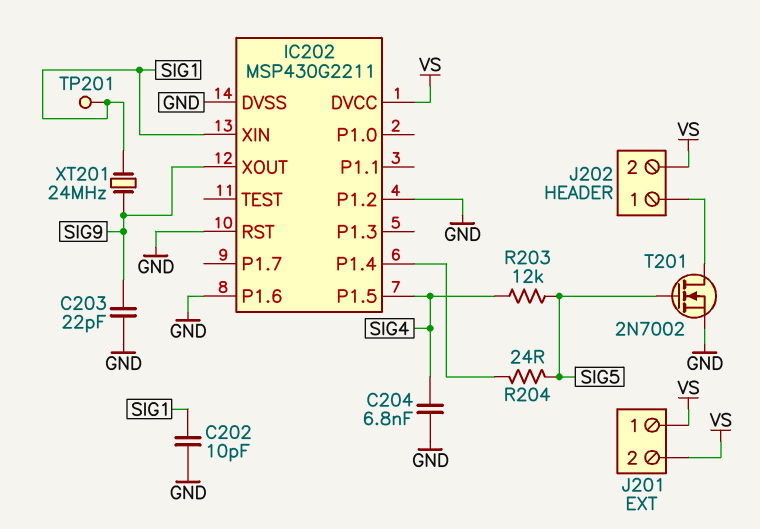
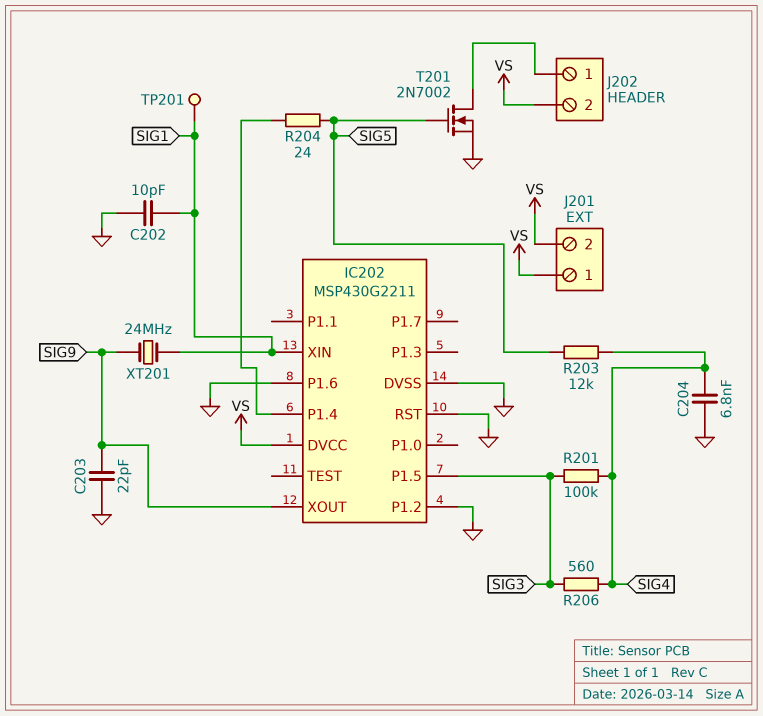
IC202 pin P1.5: SIG4 -> SIG3
R201: none -> 100k (SIG3, SIG4)
R206: none -> 560 (SIG3, SIG4)

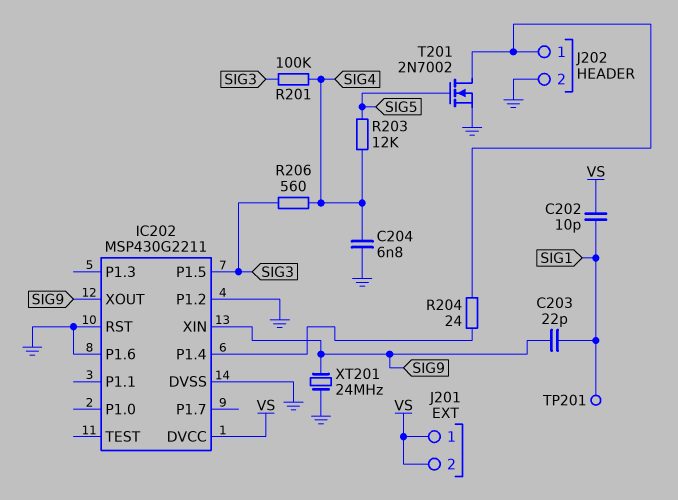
C202: 10pF (GND, SIG1) -> 10pF (SIG1, VS)
C203: 22pF (GND, SIG9) -> 22pF (SIG1, SIG9)
IC202 pin XIN: SIG1 -> SIG9
J202 pin 2: VS -> GND
R204: 24 (IC202/P1.4, SIG5) -> 24 (IC202/P1.4, J202/1)
XT201: 24MHz (SIG1, SIG9) -> 24MHz (GND, SIG9)

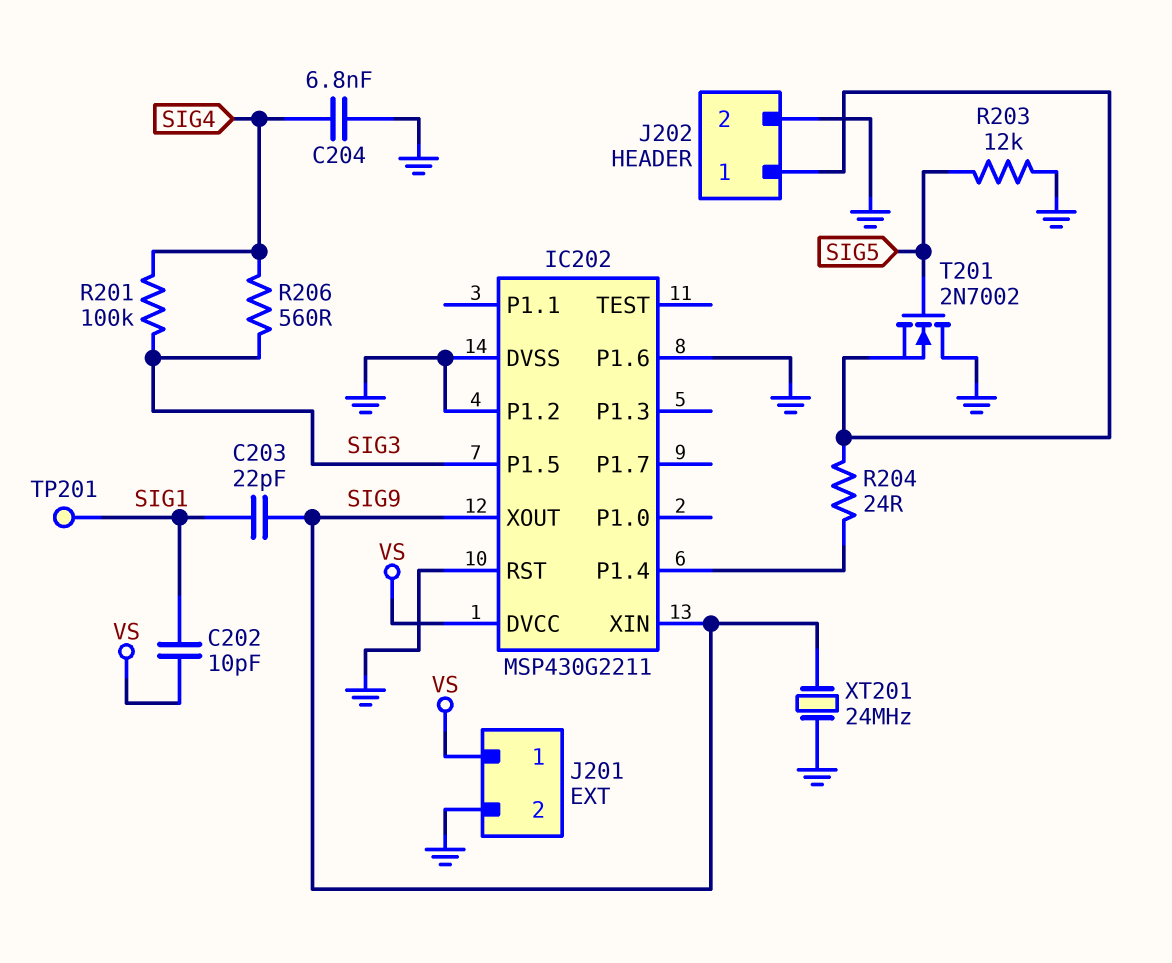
J201 pin 2: VS -> GND
R203: 12k (SIG4, SIG5) -> 12k (GND, SIG5)
T201: NMOS 2N7002 (G SIG5, D J202/1, S GND) -> NMOS 2N7002 (G SIG5, D GND, S J202/1)

